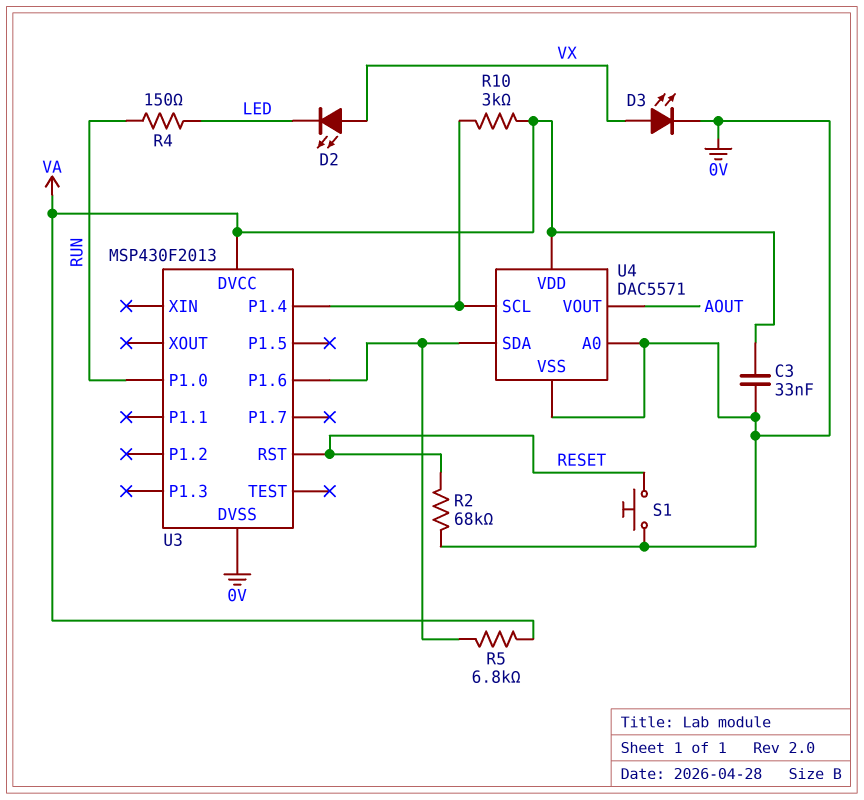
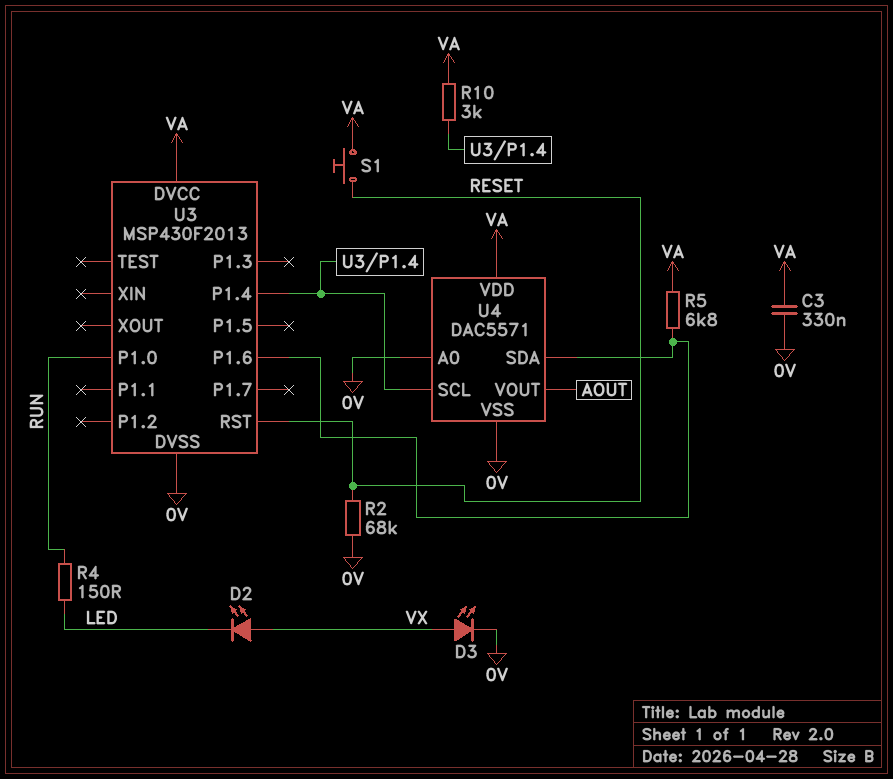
C3: 33nF (0V, VA) -> 330nF (0V, VA)
S1: button (0V, RESET) -> button (RESET, VA)

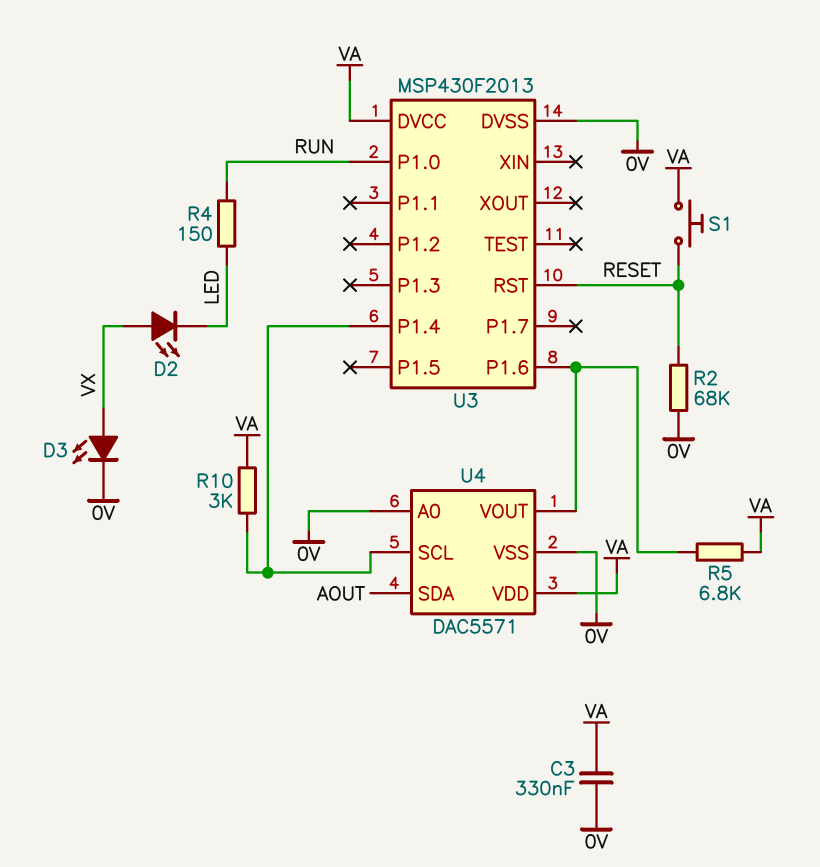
U4 pin SDA: U3/P1.6 -> AOUT
U4 pin VOUT: AOUT -> U3/P1.6

